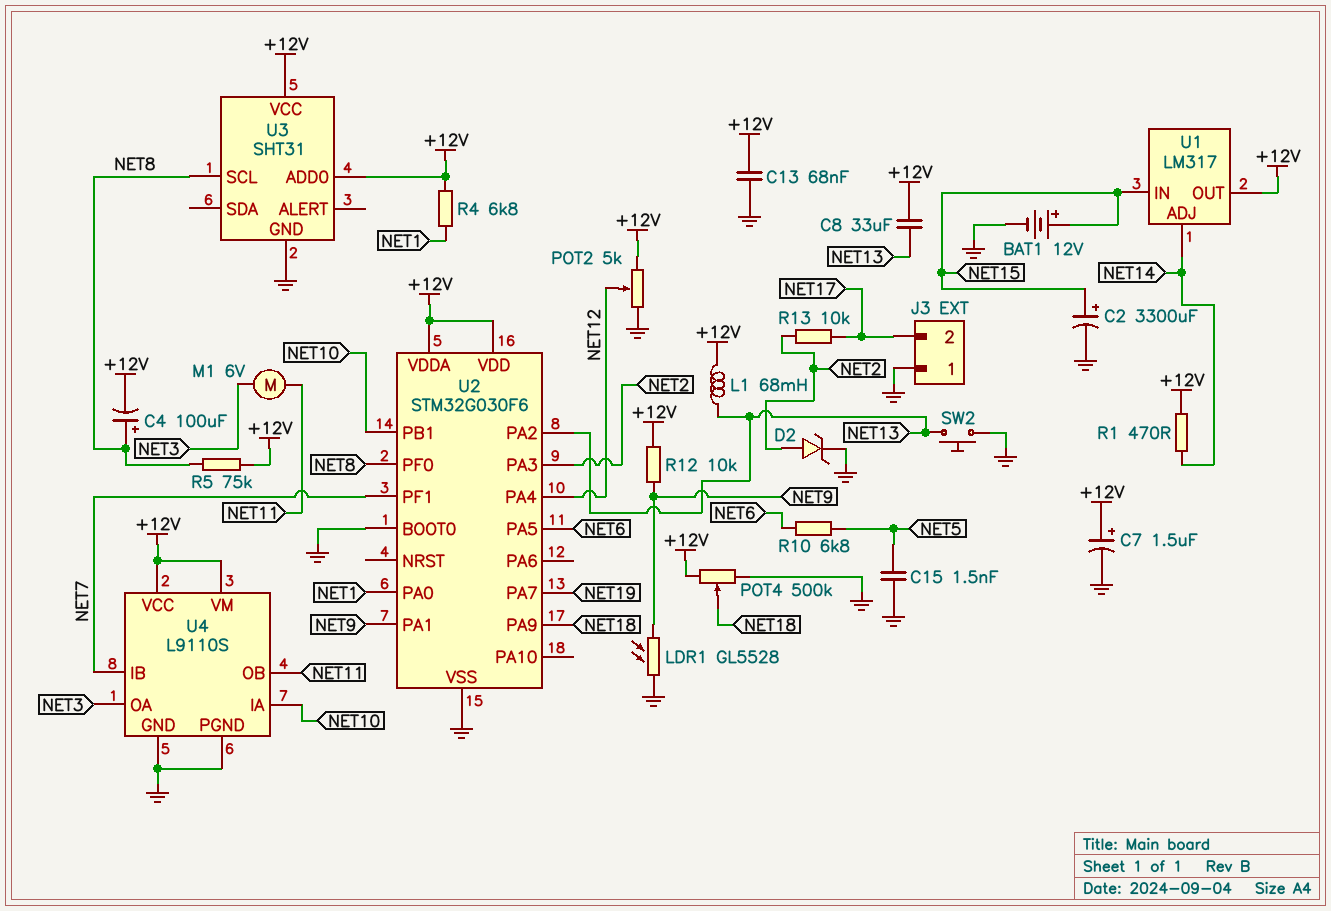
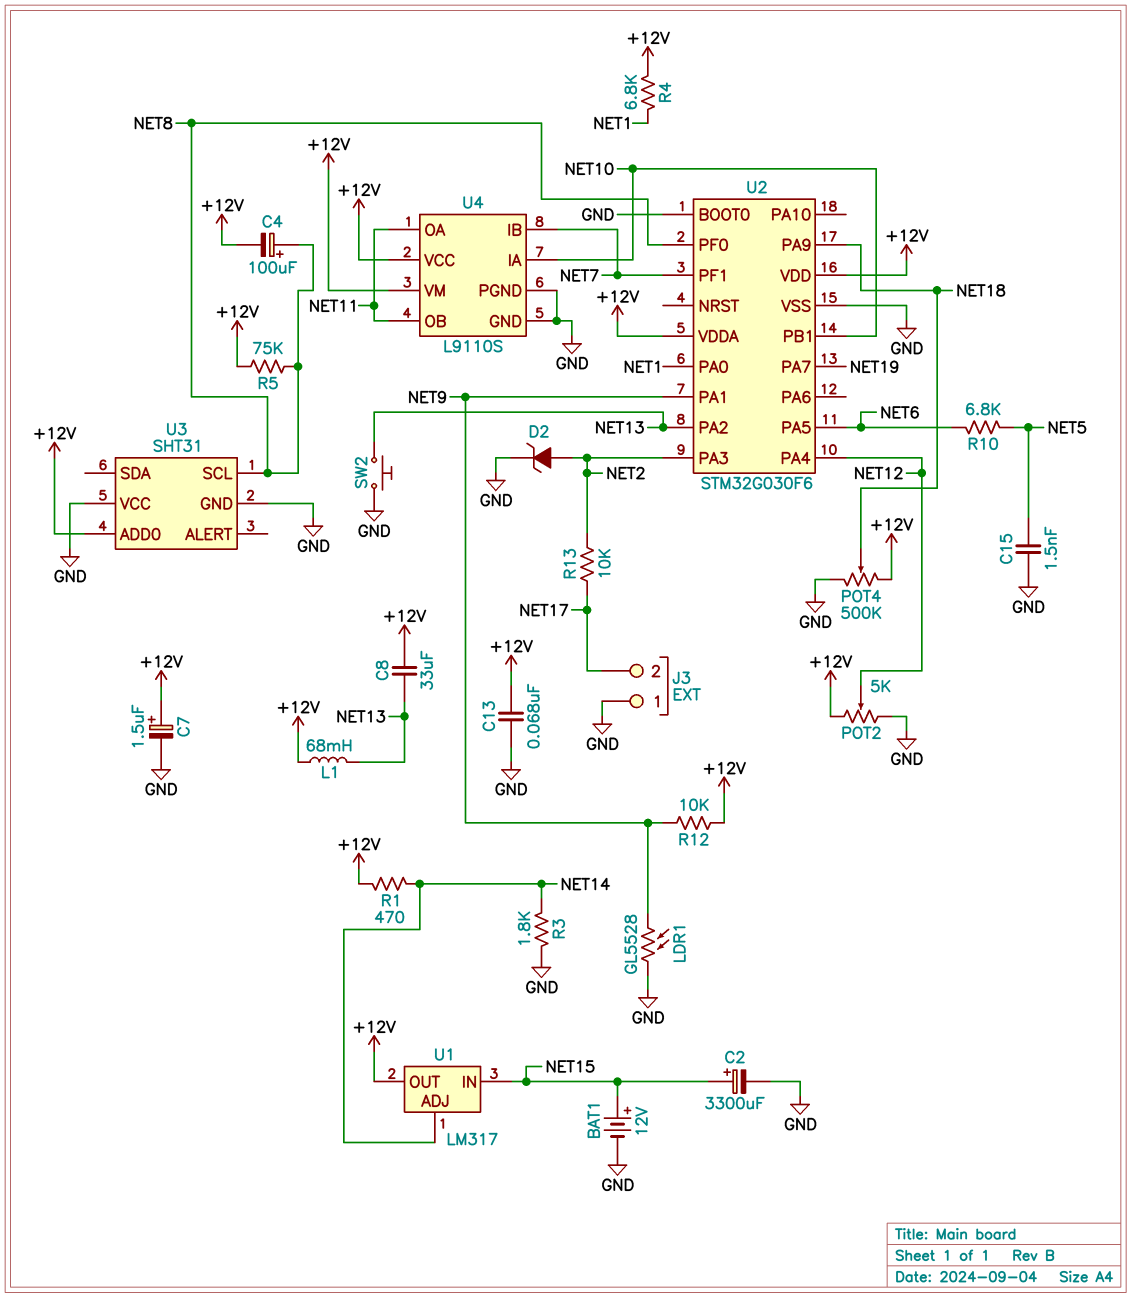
M1: motor 6V (NET3, NET11) -> none
R3: none -> 1.8k (GND, NET14)
U3 pin VCC: +12V -> GND
U4 pin OA: NET3 -> NET11

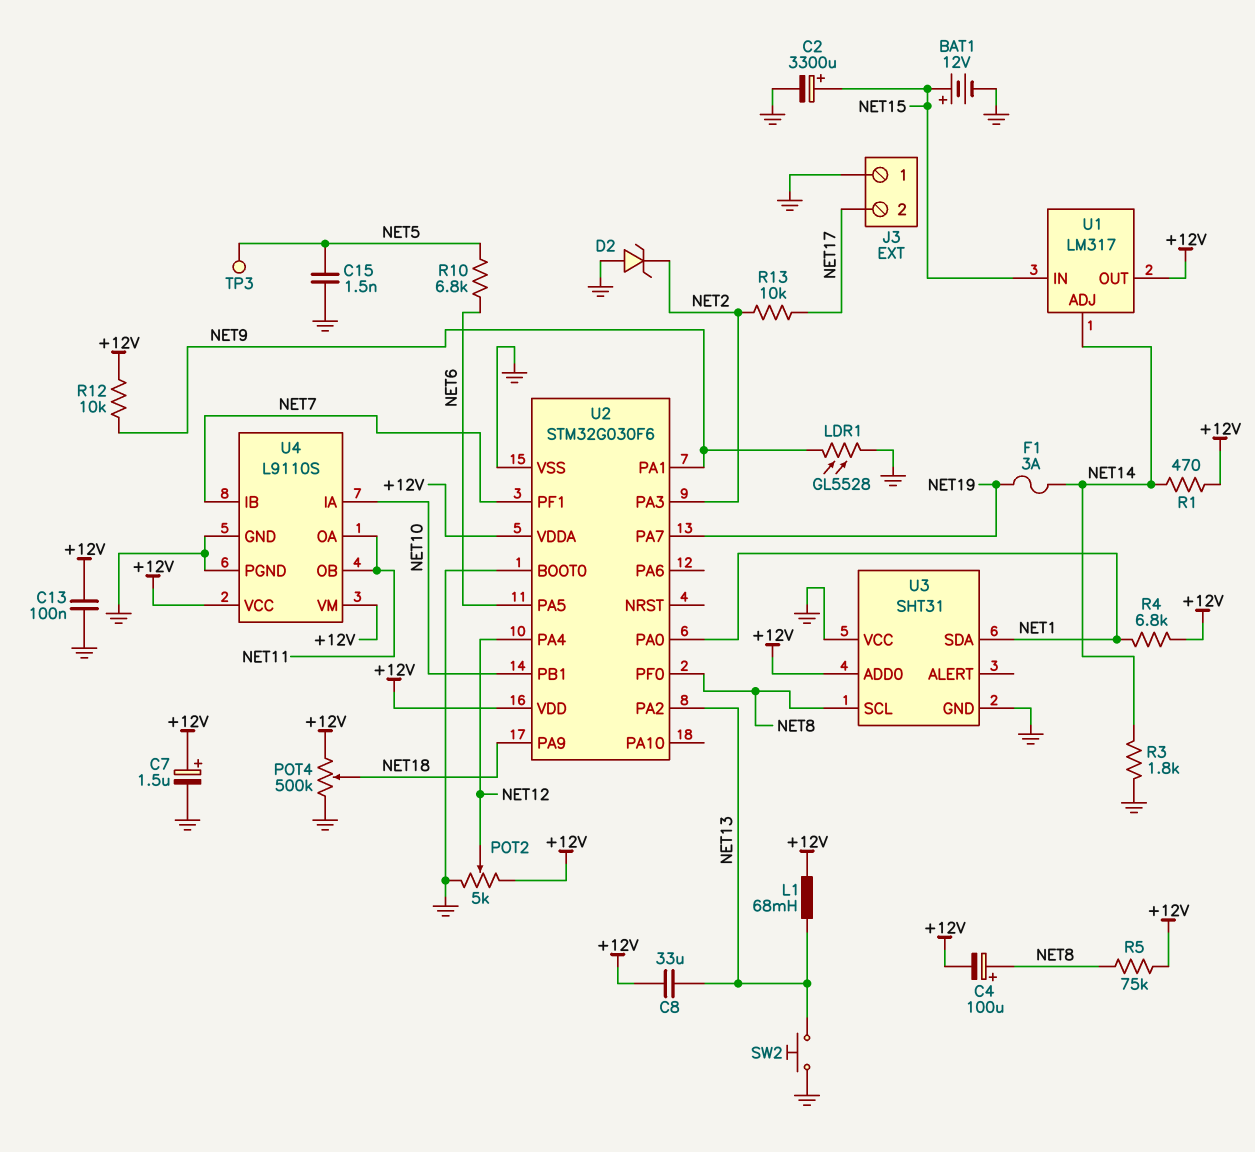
C13: 68nF (+12V, GND) -> 100nF (+12V, GND)
D2: zener (A NET2, K GND) -> zener (A GND, K NET2)
F1: none -> 3A (NET14, NET19)
TP3: none -> test point (NET5)
U3 pin SDA: none -> NET1

